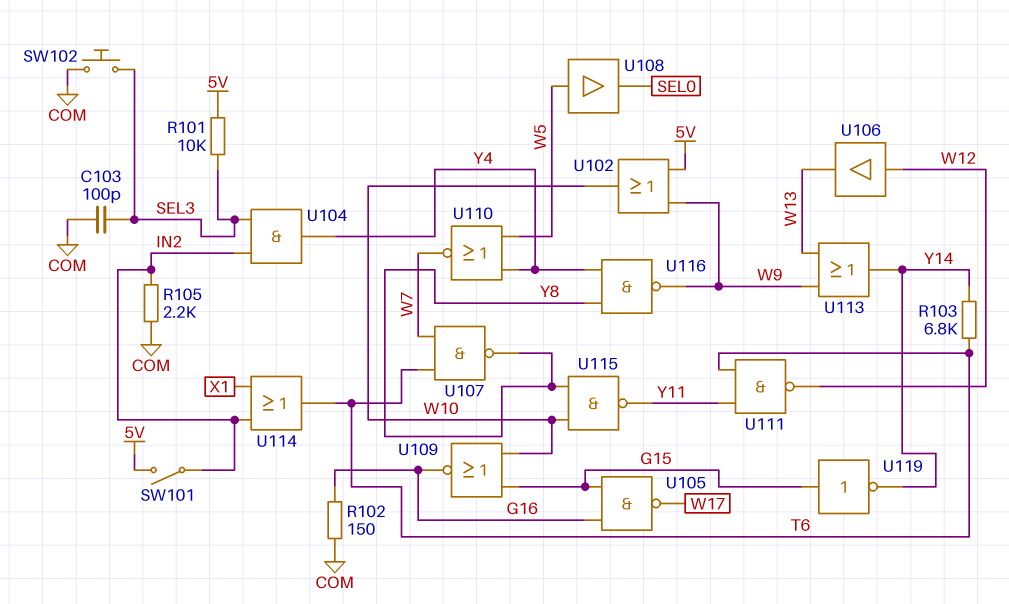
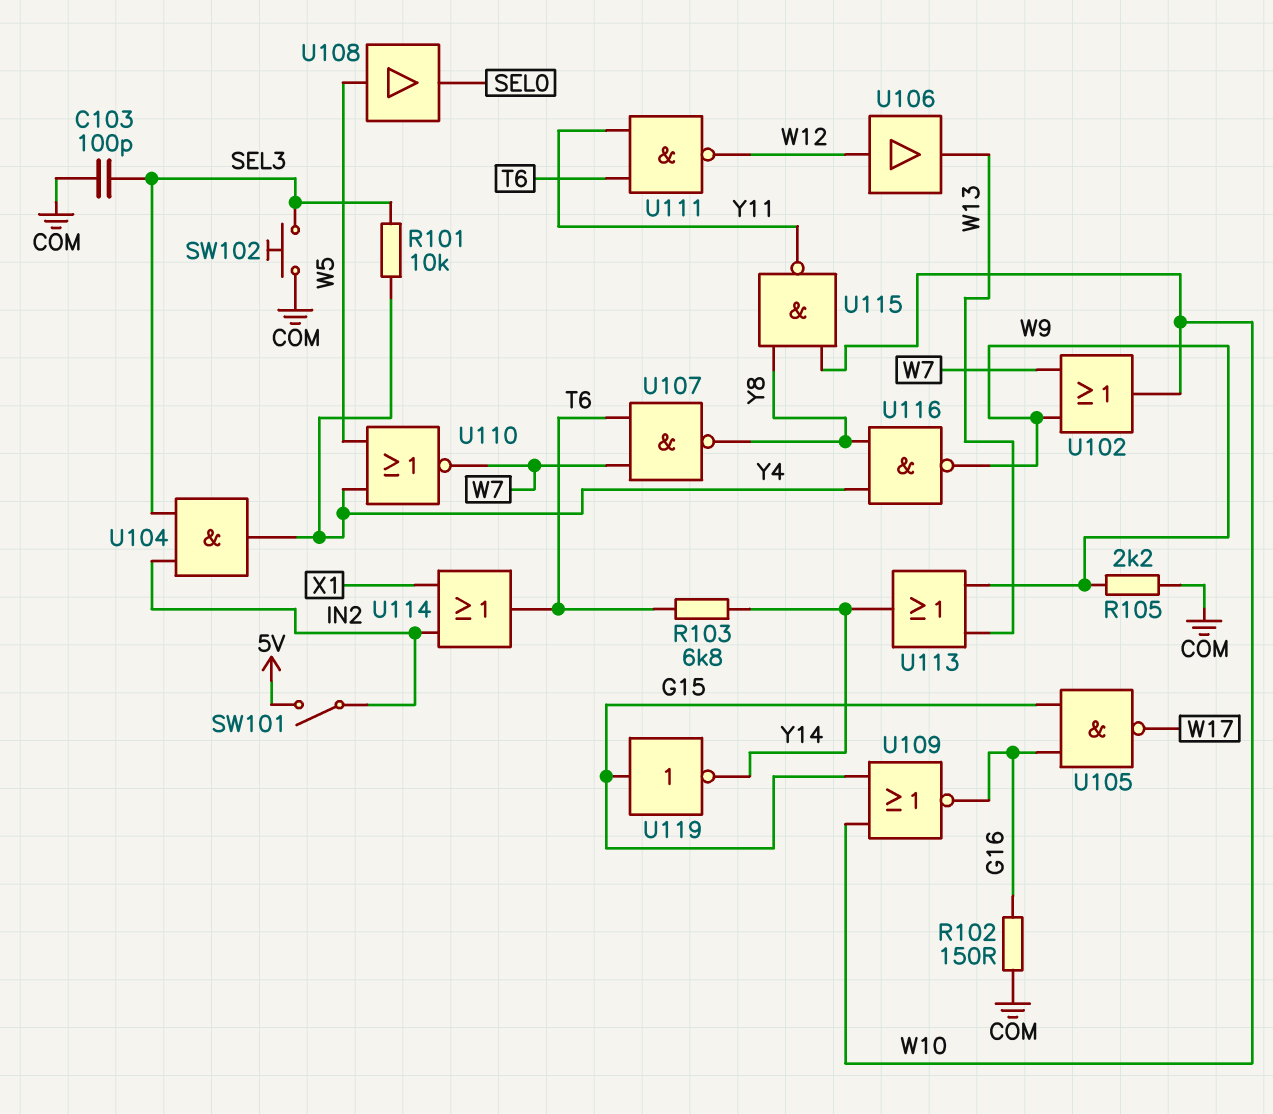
R101: 10k (5V, SEL3) -> 10k (SEL3, Y4)
R105: 2.2k (COM, IN2) -> 2.2k (COM, W9)
U102: OR (in 5V, in W9, out W10) -> OR (in W7, in W9, out W10)

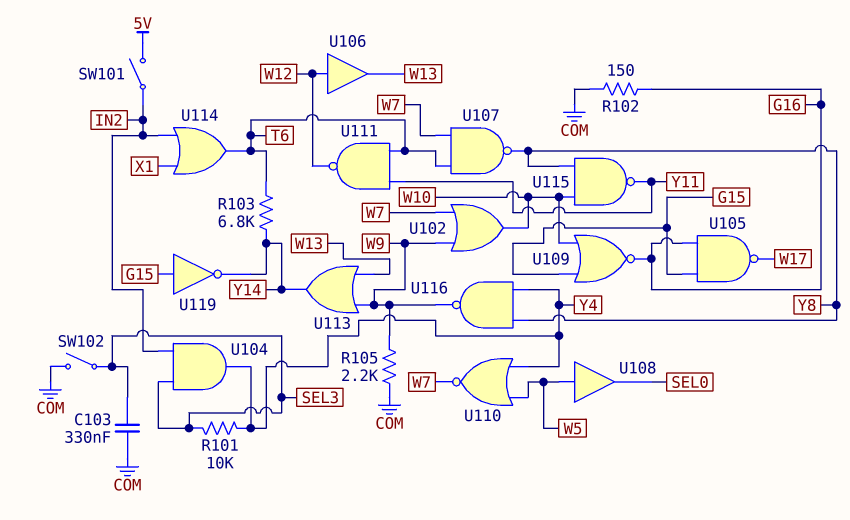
C103: 100pF (COM, SEL3) -> 330nF (COM, SEL3)
SW102: button (COM, SEL3) -> switch (COM, SEL3)

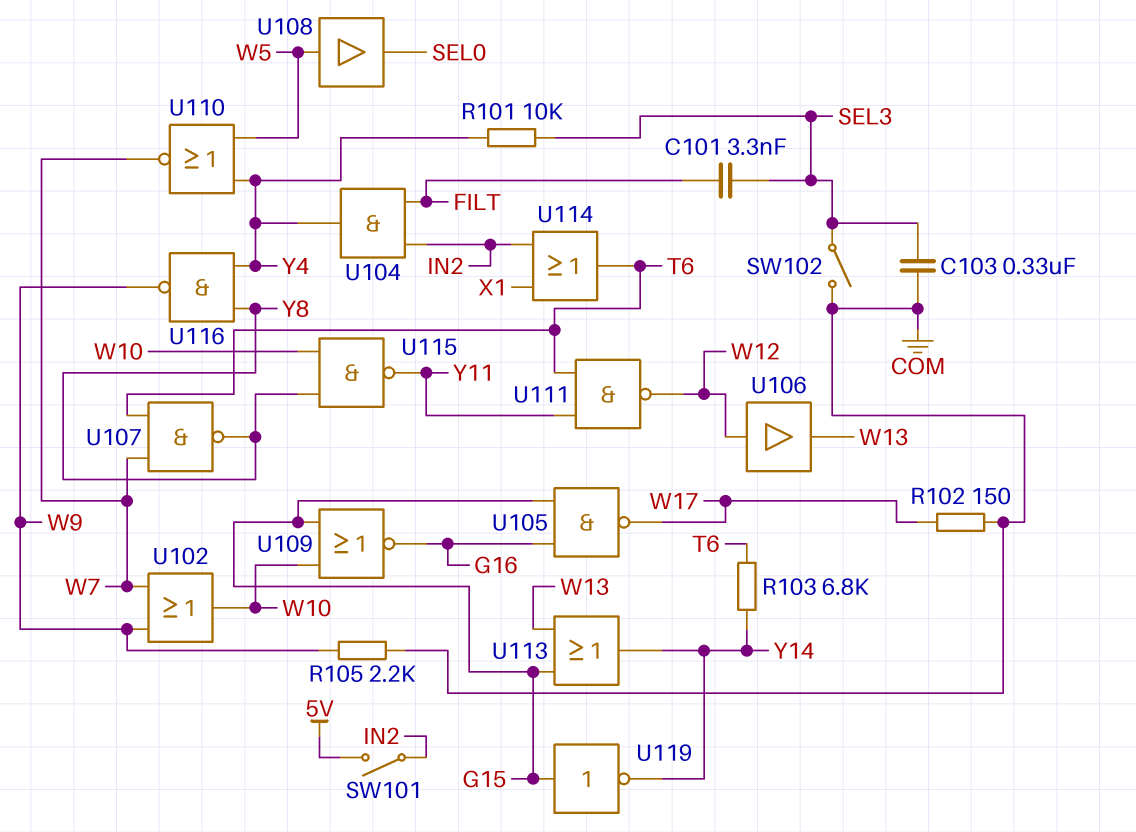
C101: none -> 3.3nF (FILT, SEL3)
R102: 150 (COM, G16) -> 150 (COM, W17)
U104: AND (in IN2, in SEL3, out Y4) -> AND (in FILT, in IN2, out Y4)
U113: OR (in W9, in W13, out Y14) -> OR (in G15, in W13, out Y14)

